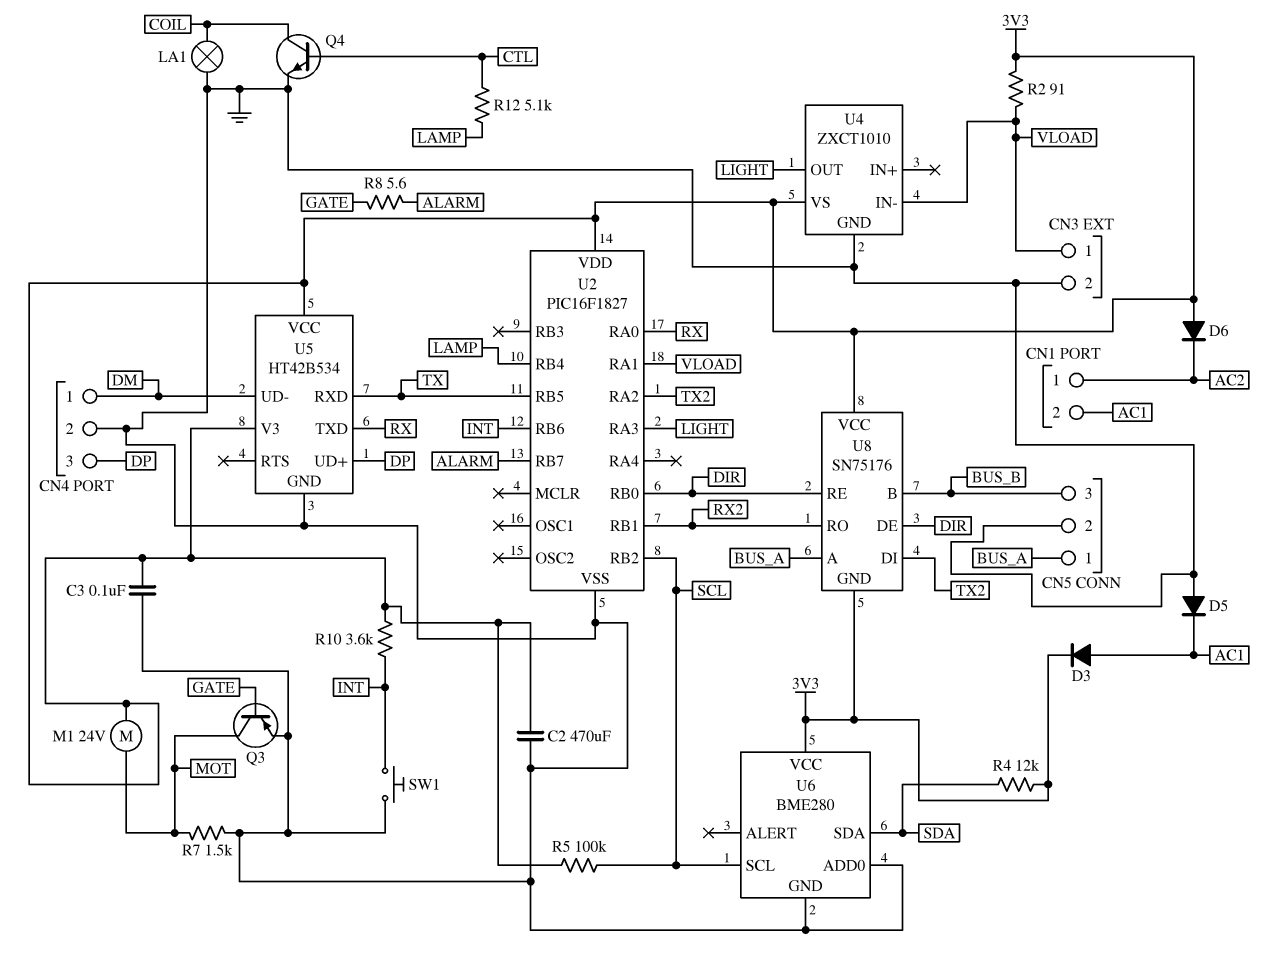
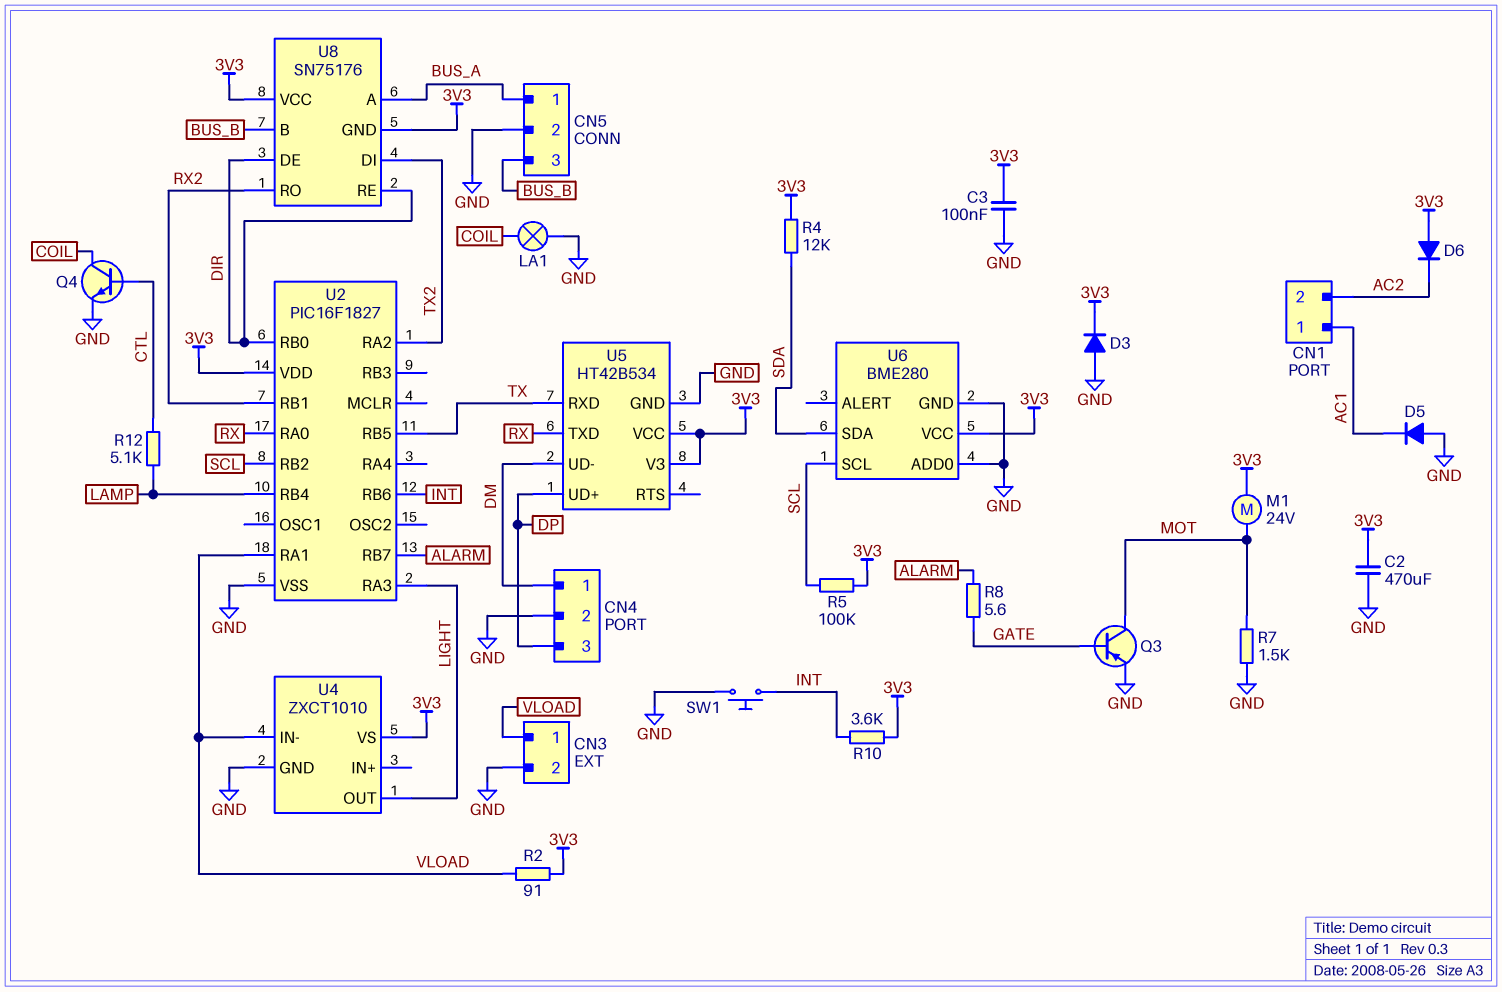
CN1 pin 1: AC2 -> AC1
CN1 pin 2: AC1 -> AC2
D3: diode (A AC1, K 3V3) -> diode (A GND, K 3V3)

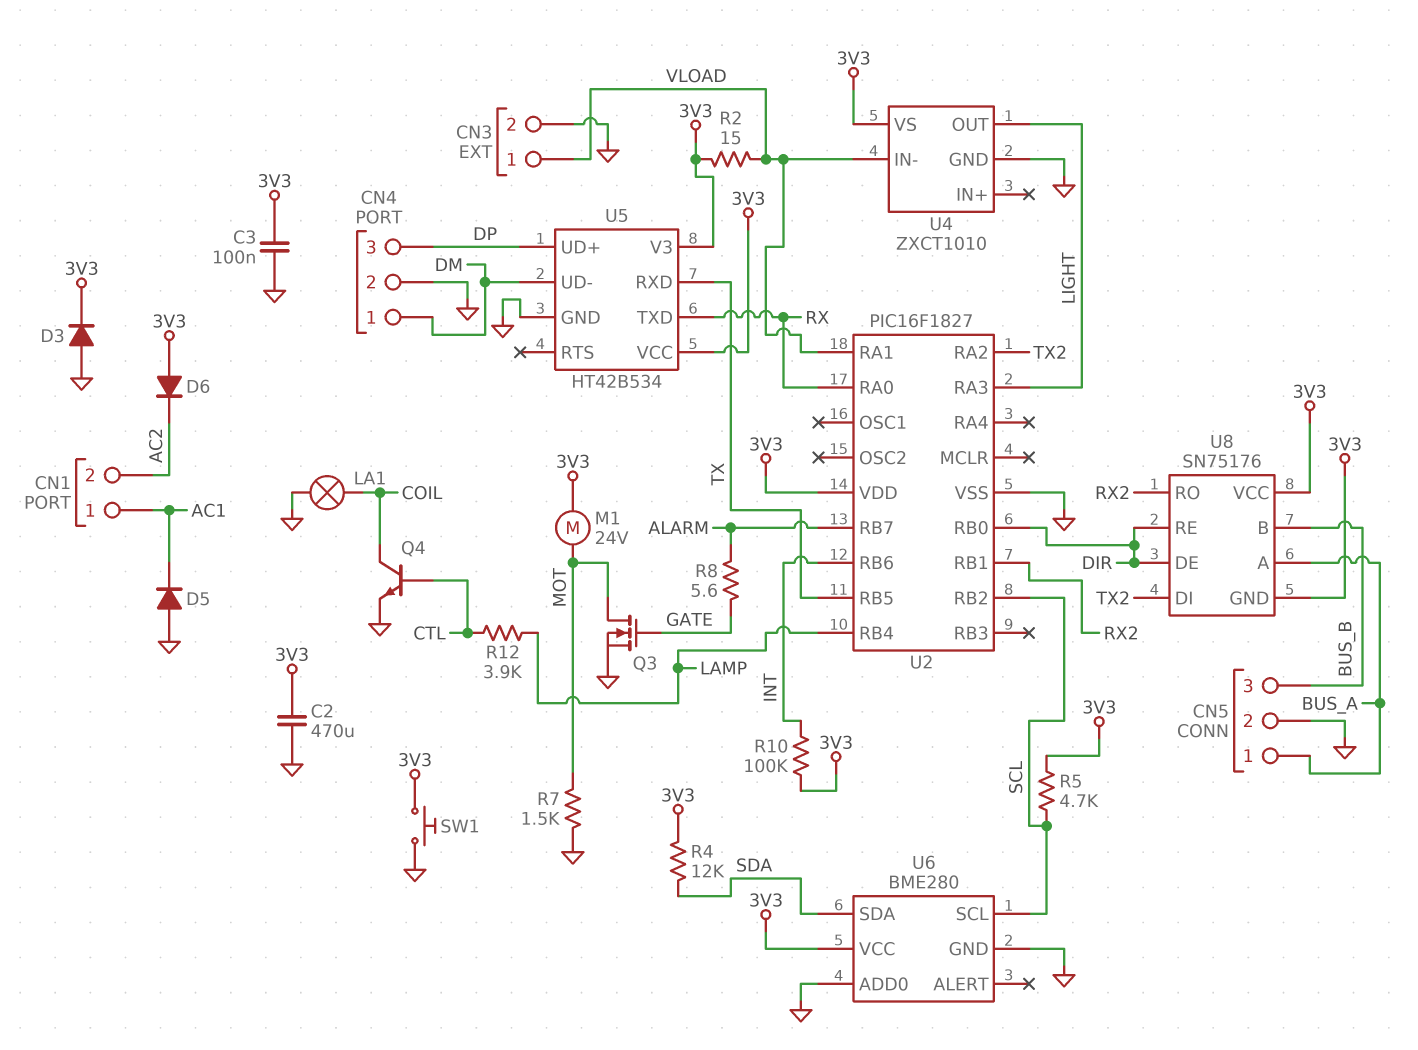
Q3: PNP (B GATE, C MOT, E GND) -> NMOS (G GATE, D MOT, S GND)
R2: 91 (3V3, VLOAD) -> 15 (3V3, VLOAD)
R5: 100k (3V3, SCL) -> 4.7k (3V3, SCL)
R10: 3.6k (3V3, INT) -> 100k (3V3, INT)
R12: 5.1k (CTL, LAMP) -> 3.9k (CTL, LAMP)
SW1: button (GND, INT) -> button (3V3, GND)

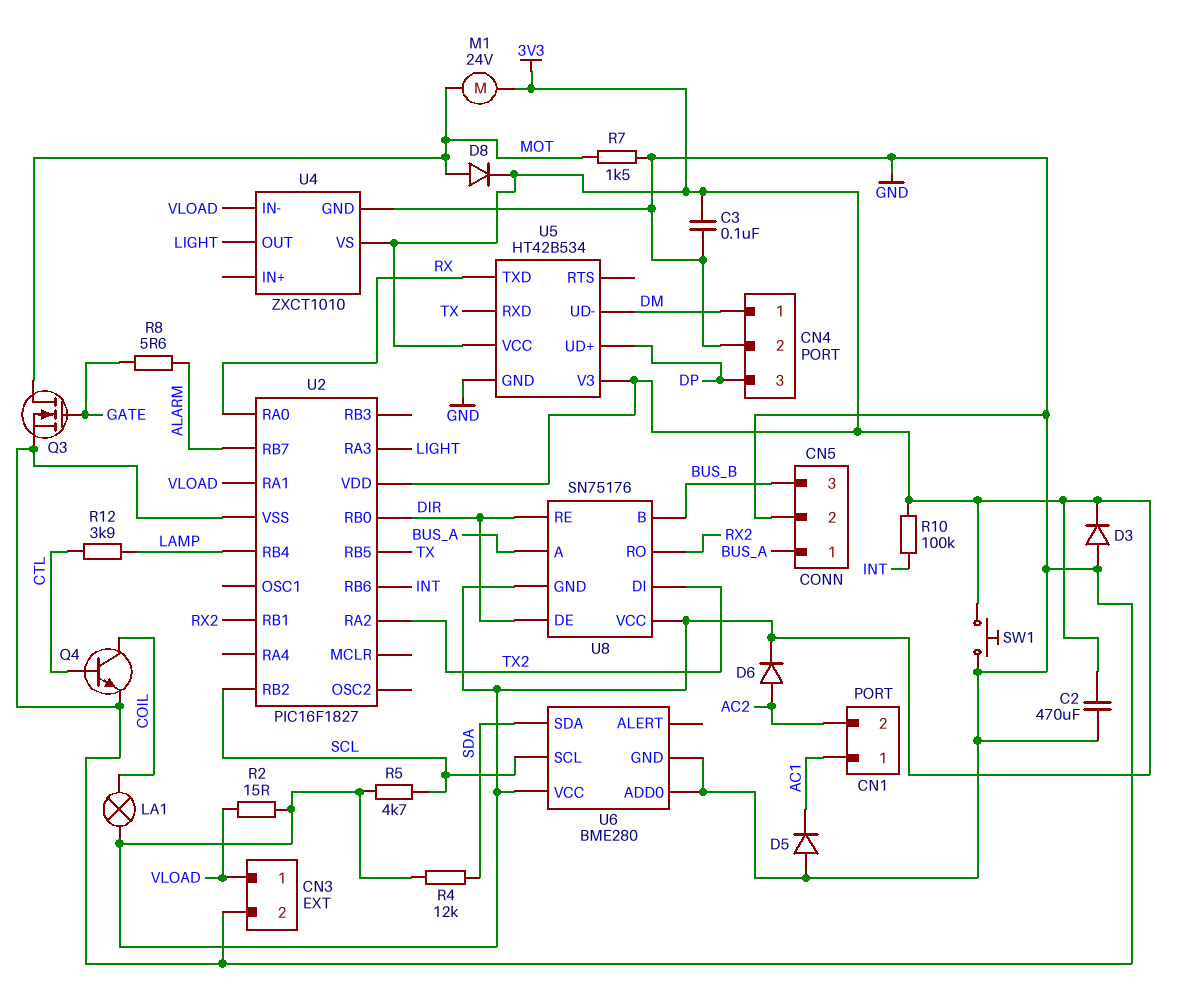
D6: diode (A 3V3, K AC2) -> diode (A AC2, K 3V3)
D8: none -> diode (A MOT, K 3V3)
LA1: lamp (COIL, GND) -> lamp (3V3, COIL)

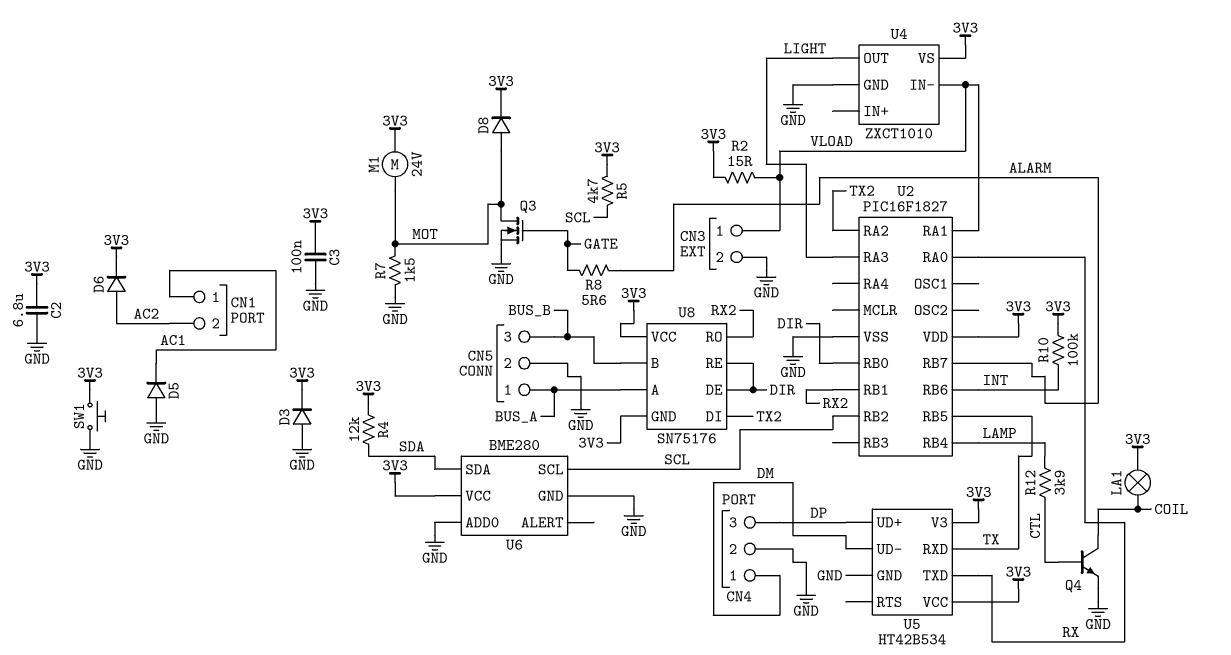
C2: 470uF (3V3, GND) -> 6.8uF (3V3, GND)

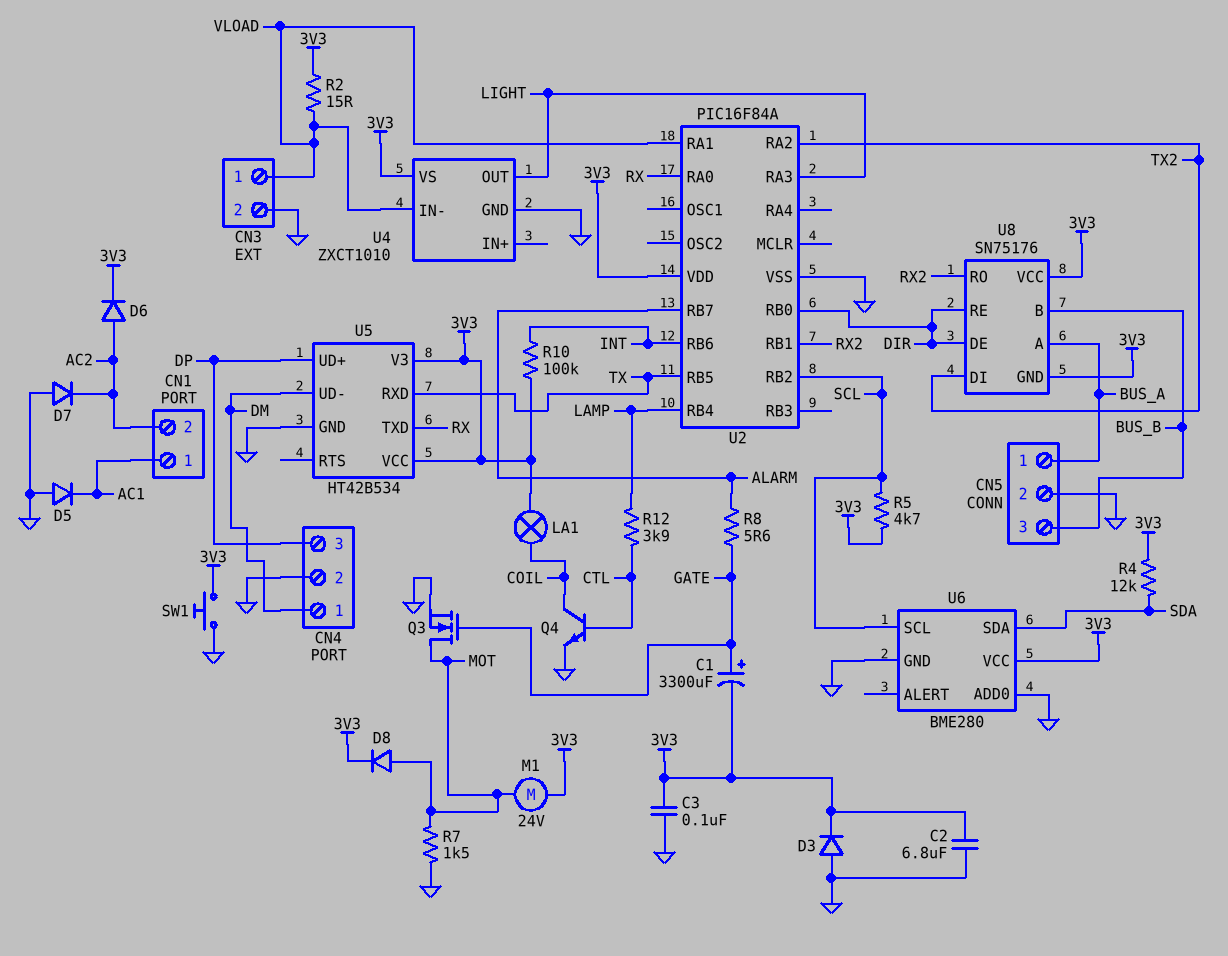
C1: none -> 3300uF (plus GATE, minus 3V3)
D7: none -> diode (A GND, K AC2)
U2: PIC16F1827 -> PIC16F84A

